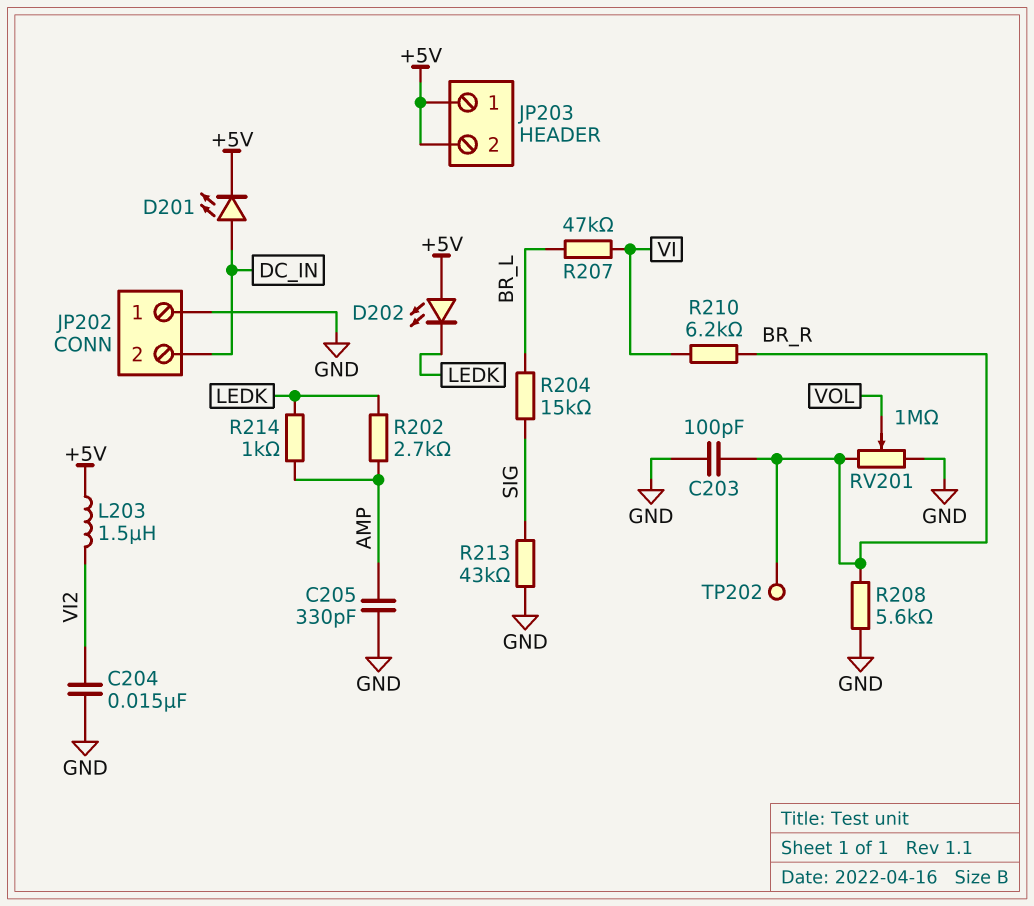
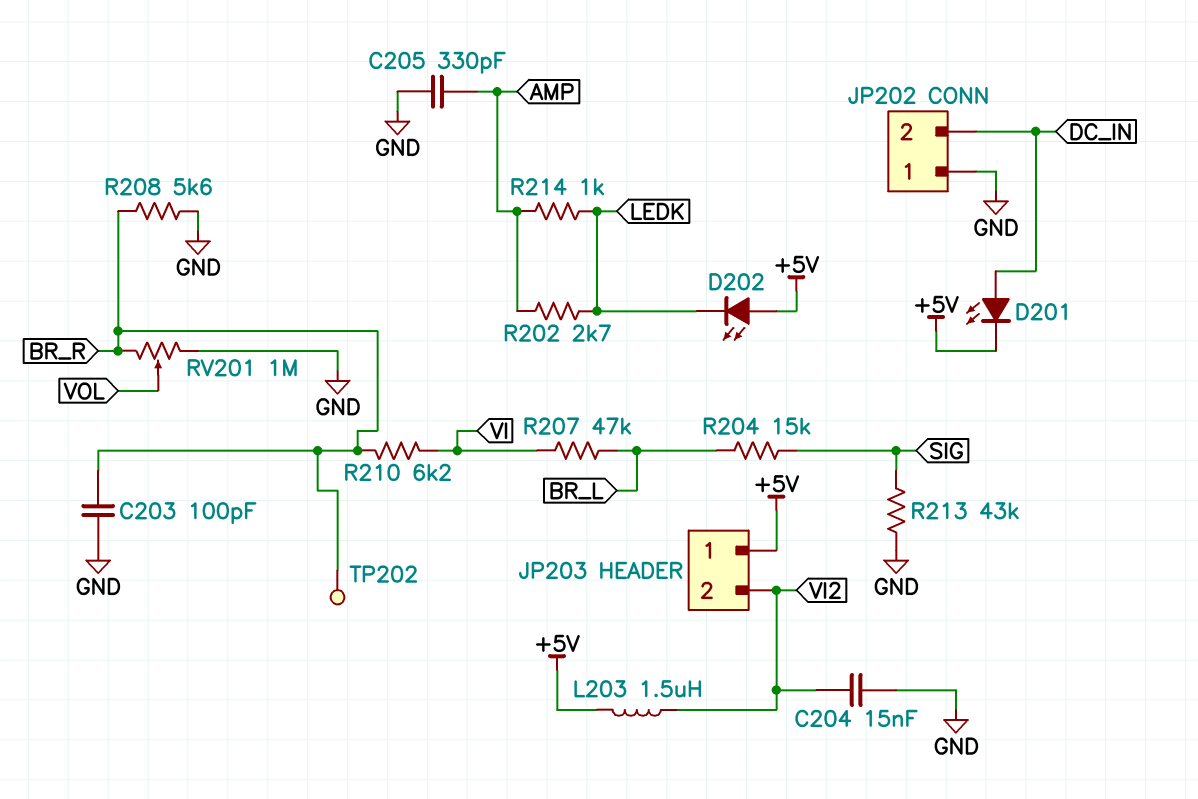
JP203 pin 2: +5V -> VI2

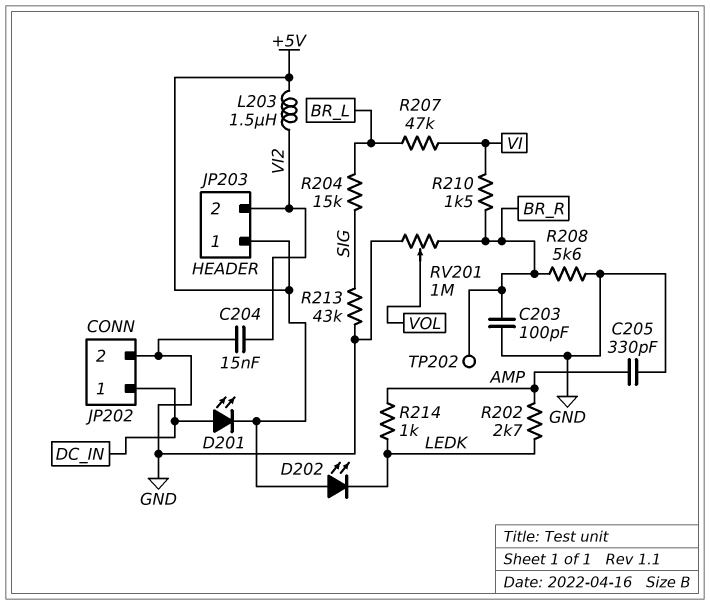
JP202 pin 1: GND -> DC_IN
JP202 pin 2: DC_IN -> GND
R210: 6.2k (BR_R, VI) -> 1.5k (BR_R, VI)

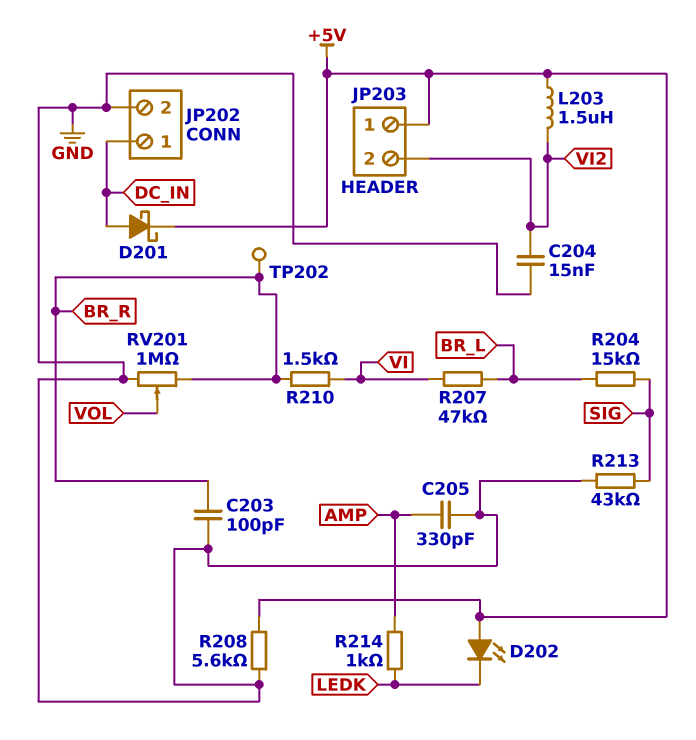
D201: LED (A DC_IN, K +5V) -> schottky (A DC_IN, K +5V)
R202: 2.7k (AMP, LEDK) -> none
R208: 5.6k (BR_R, GND) -> 5.6k (+5V, GND)

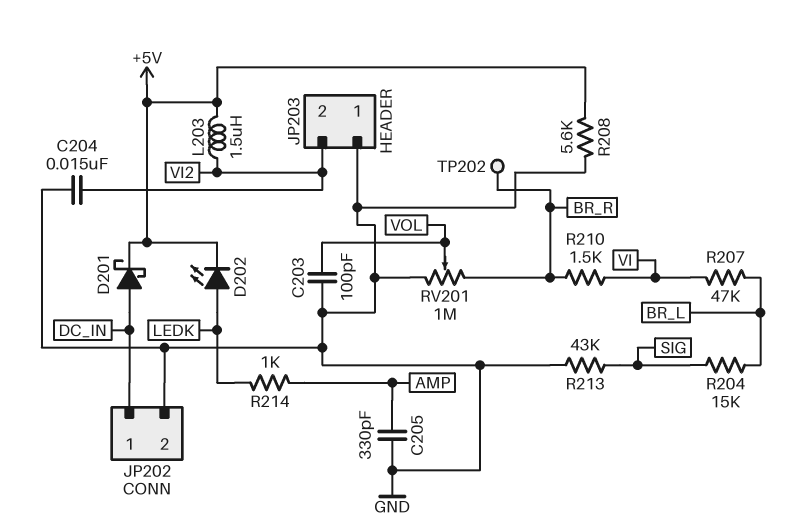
C203: 100pF (BR_R, GND) -> 100pF (GND, VOL)
D202: LED (A +5V, K LEDK) -> LED (A LEDK, K +5V)
JP203 pin 1: +5V -> GND

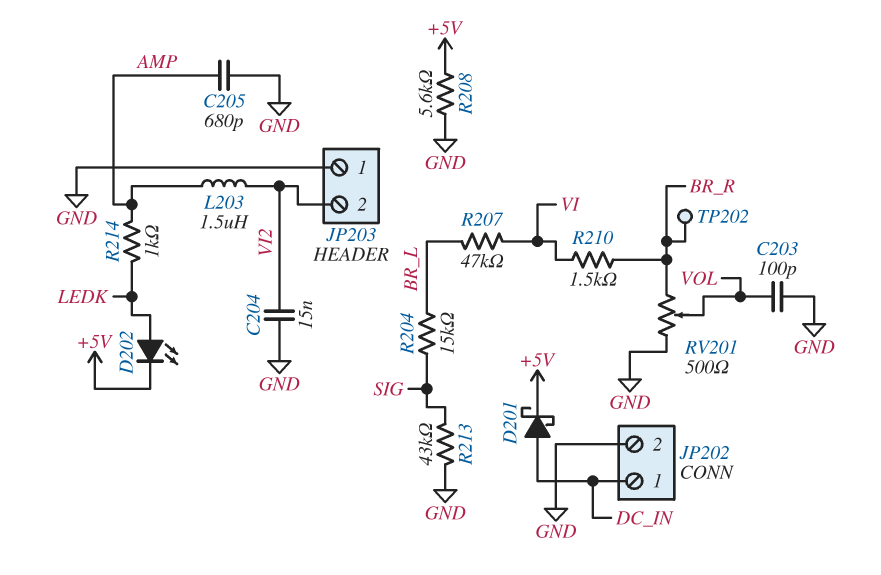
C205: 330pF (AMP, GND) -> 680pF (AMP, GND)
L203: 1.5uH (+5V, VI2) -> 1.5uH (AMP, VI2)
RV201: 1M (BR_R, GND, wiper VOL) -> 500 (BR_R, GND, wiper VOL)

